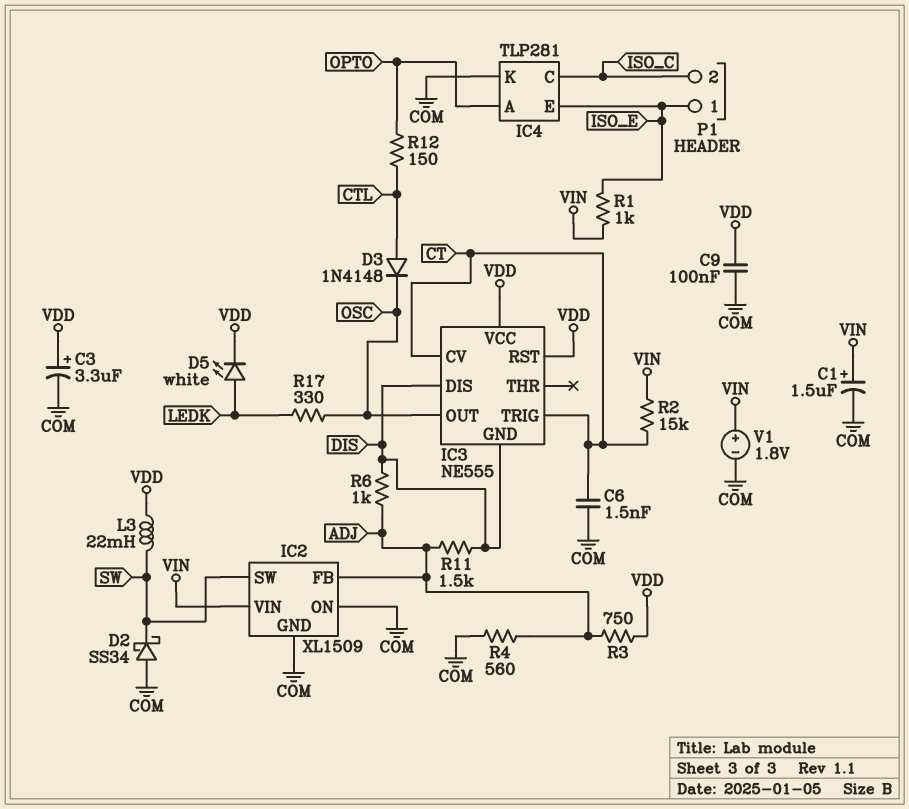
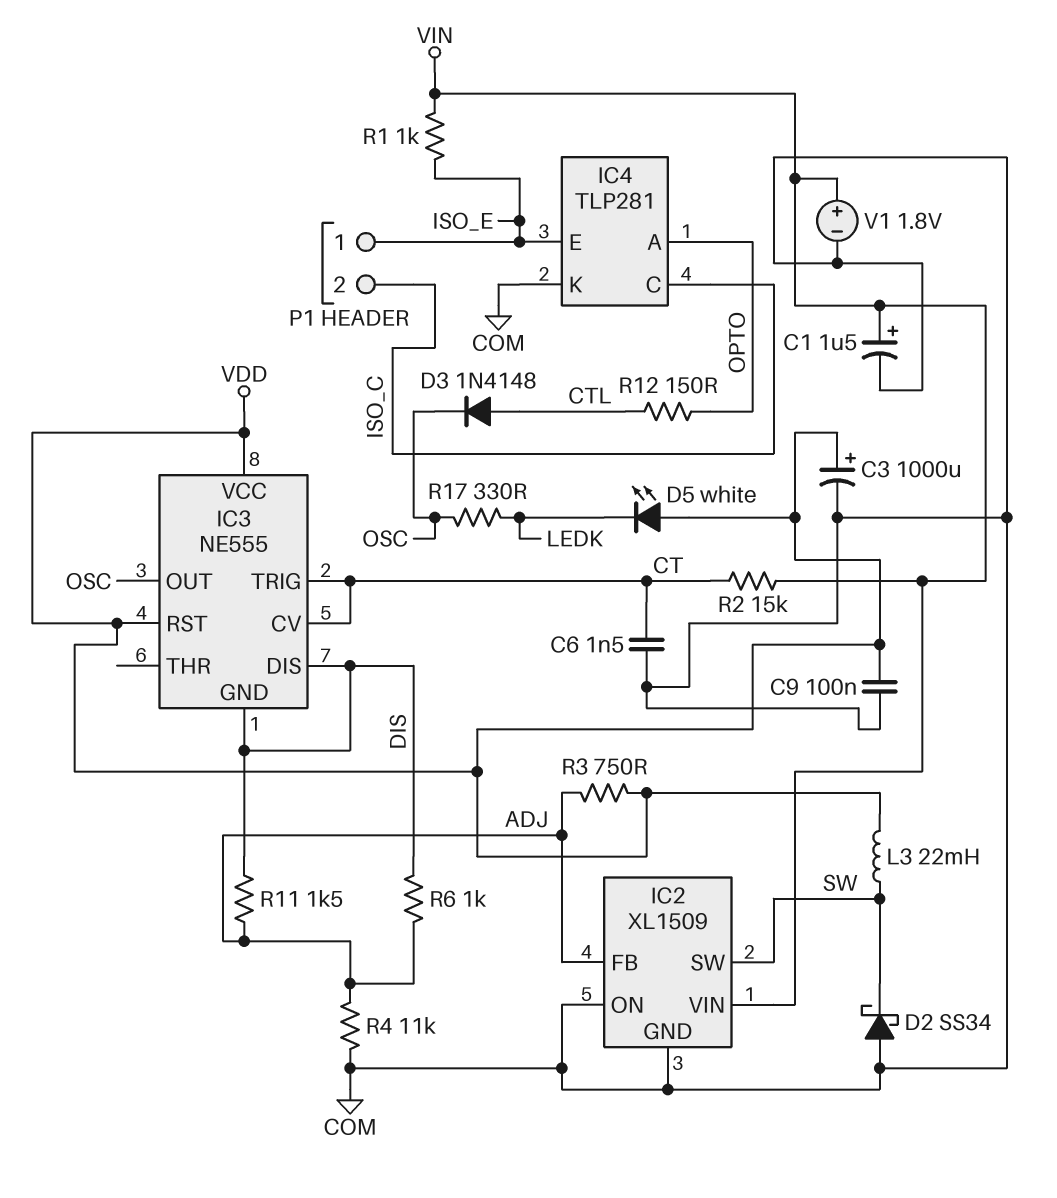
C3: 3.3uF (plus VDD, minus COM) -> 1000uF (plus VDD, minus COM)
D5: LED white (A LEDK, K VDD) -> LED white (A VDD, K LEDK)
R4: 560 (ADJ, COM) -> 11k (ADJ, COM)

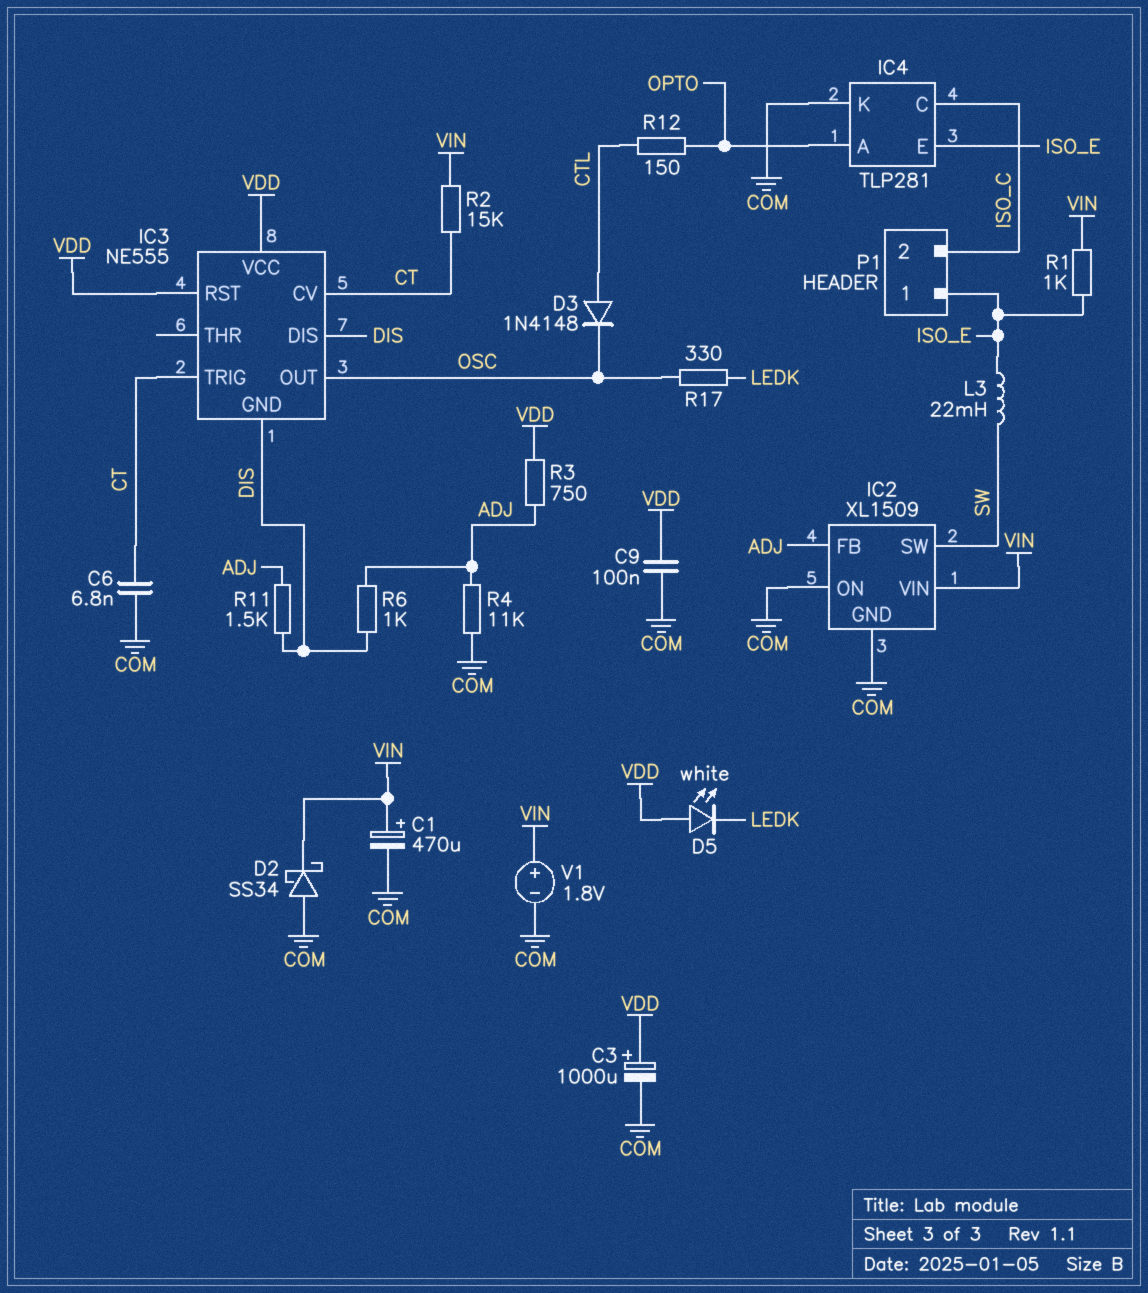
C1: 1.5uF (plus VIN, minus COM) -> 470uF (plus VIN, minus COM)
C6: 1.5nF (COM, CT) -> 6.8nF (COM, CT)
D2: schottky SS34 (A COM, K SW) -> schottky SS34 (A COM, K VIN)
L3: 22mH (SW, VDD) -> 22mH (ISO_E, SW)

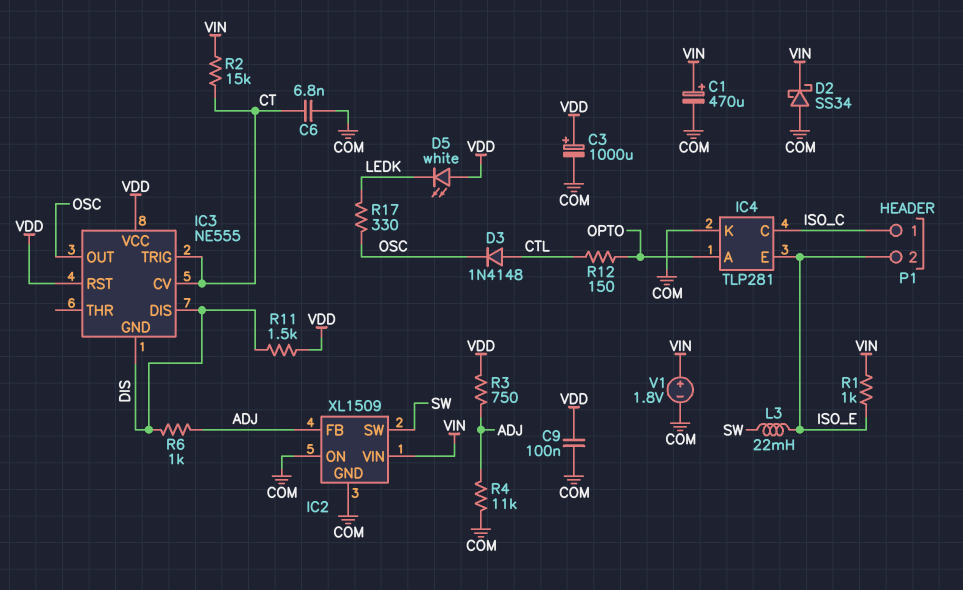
P1 pin 1: ISO_E -> ISO_C
P1 pin 2: ISO_C -> ISO_E
R11: 1.5k (ADJ, DIS) -> 1.5k (DIS, VDD)

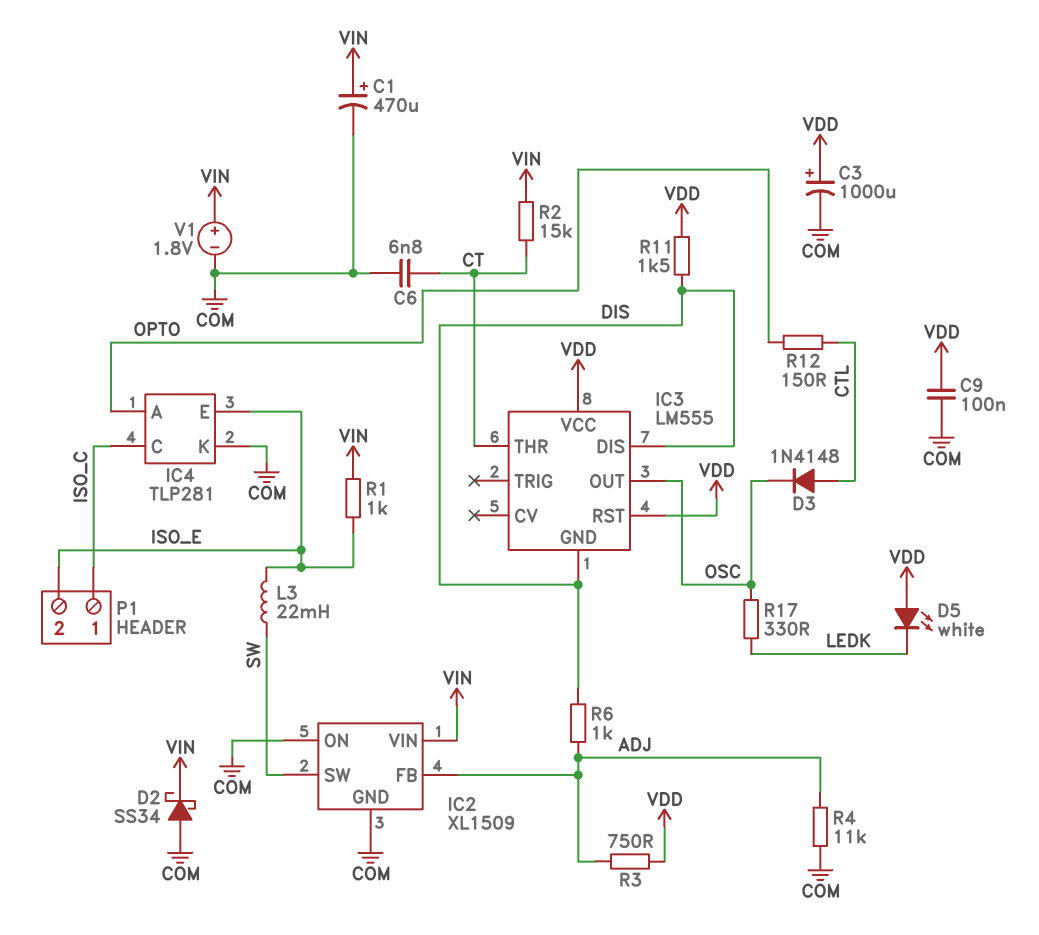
IC3: NE555 -> LM555
IC3 pin CV: CT -> none
IC3 pin THR: none -> CT
IC3 pin TRIG: CT -> none

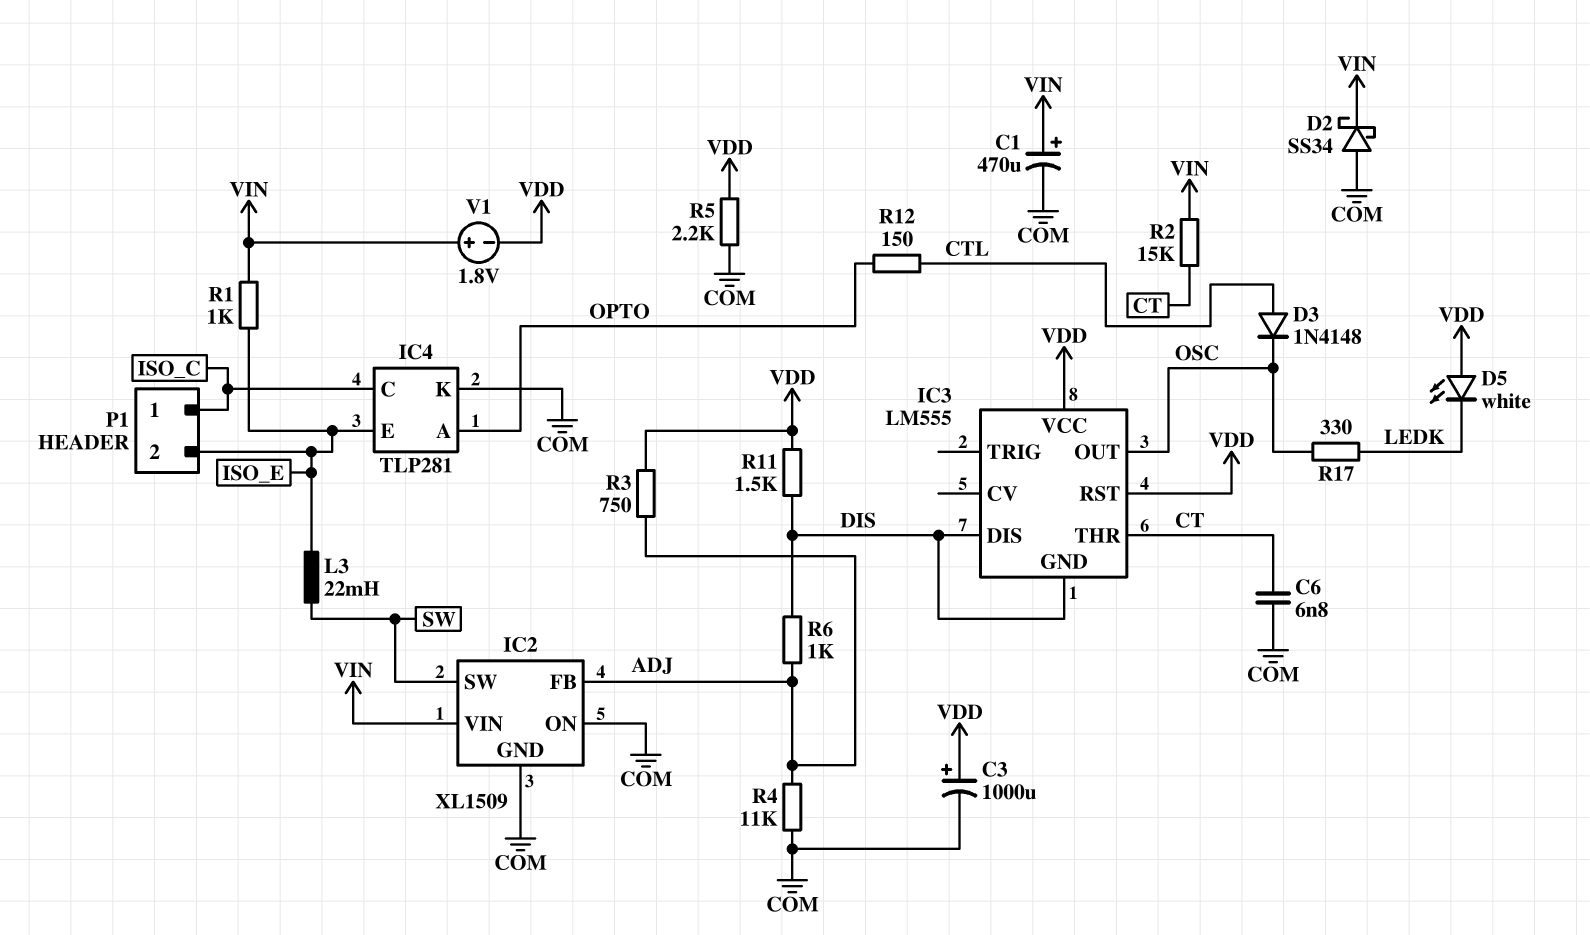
C9: 100nF (COM, VDD) -> none
R5: none -> 2.2k (COM, VDD)
V1: 1.8V (plus VIN, minus COM) -> 1.8V (plus VIN, minus VDD)

